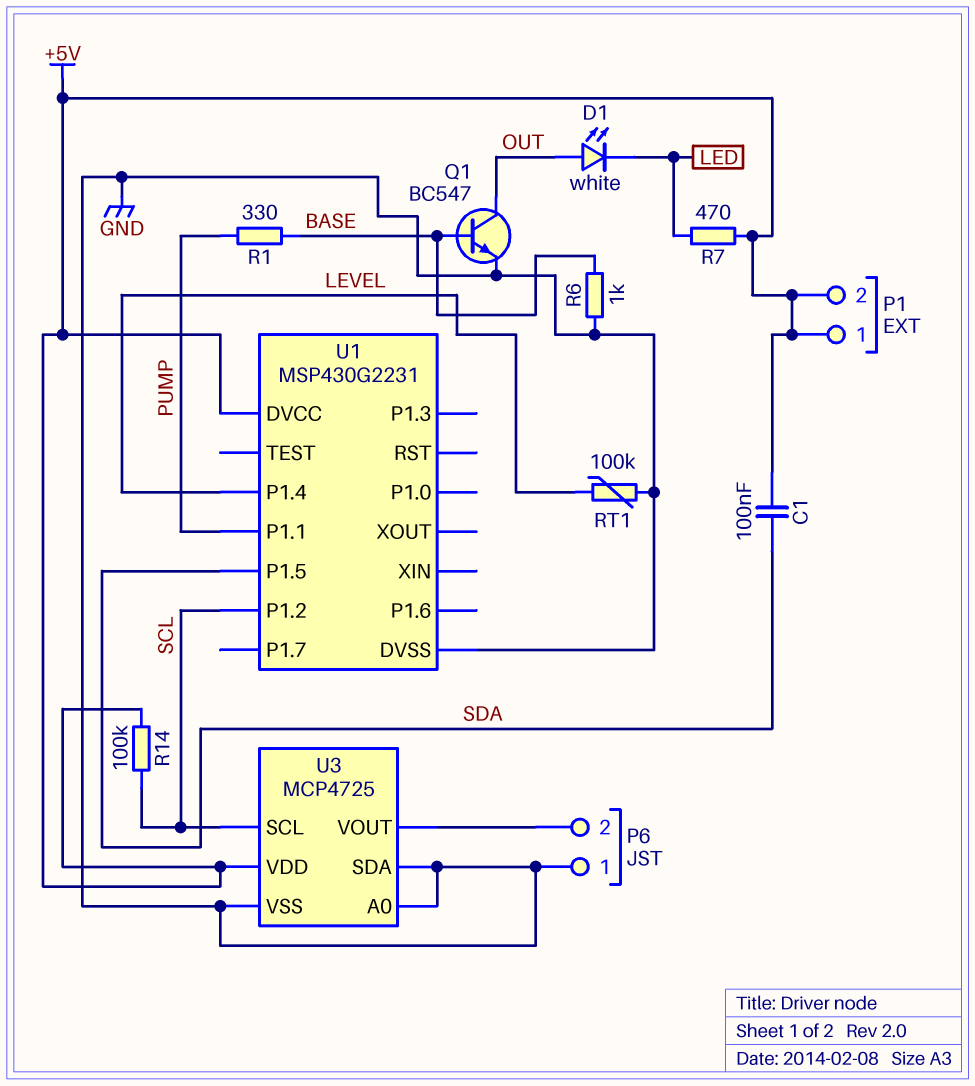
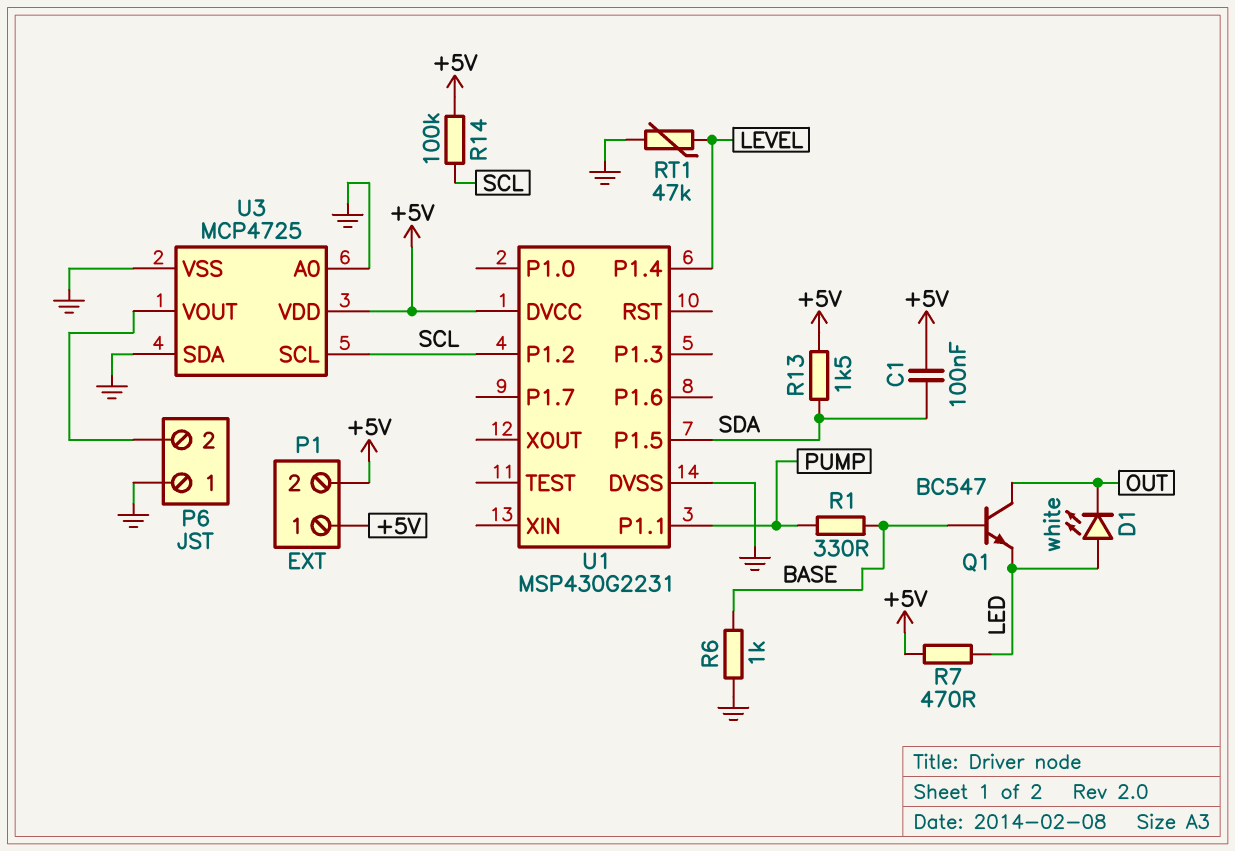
D1: LED white (A OUT, K LED) -> LED white (A LED, K OUT)
Q1: NPN BC547 (B BASE, C OUT, E GND) -> NPN BC547 (B BASE, C OUT, E LED)
R13: none -> 1.5k (+5V, SDA)
RT1: 100k (GND, LEVEL) -> 47k (GND, LEVEL)

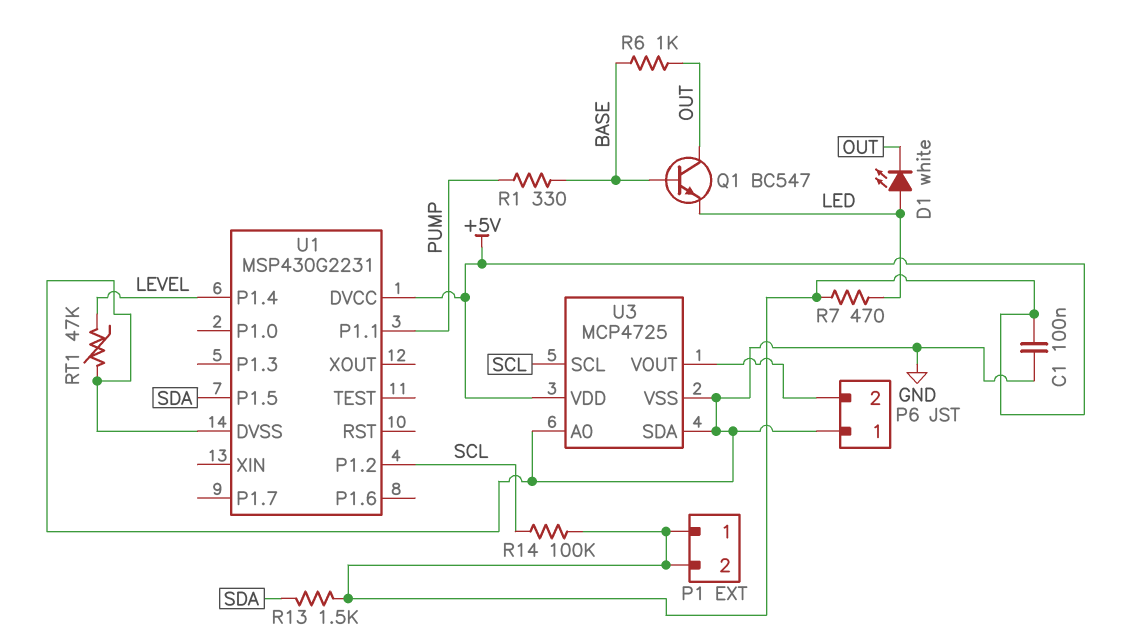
C1: 100nF (+5V, SDA) -> 100nF (+5V, GND)
R6: 1k (BASE, GND) -> 1k (BASE, OUT)

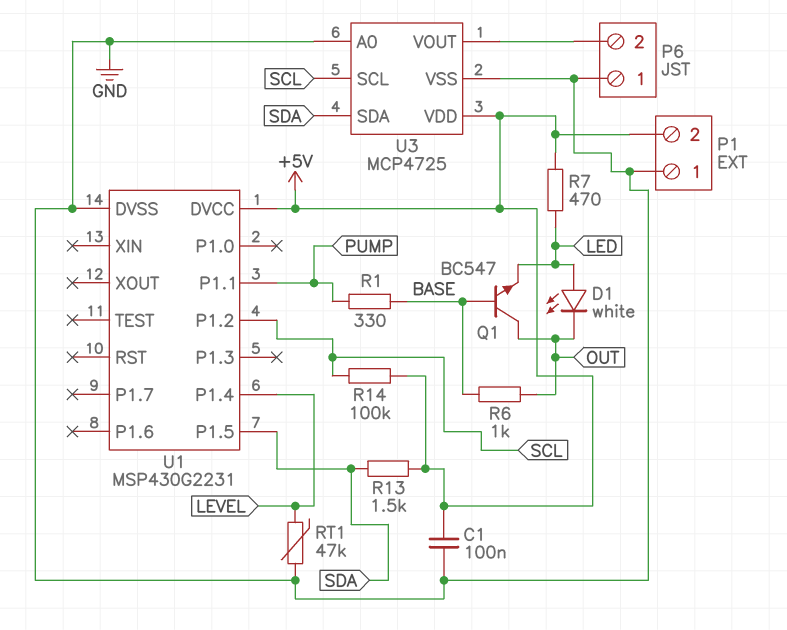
P1 pin 1: +5V -> GND
U3 pin SDA: GND -> SDA

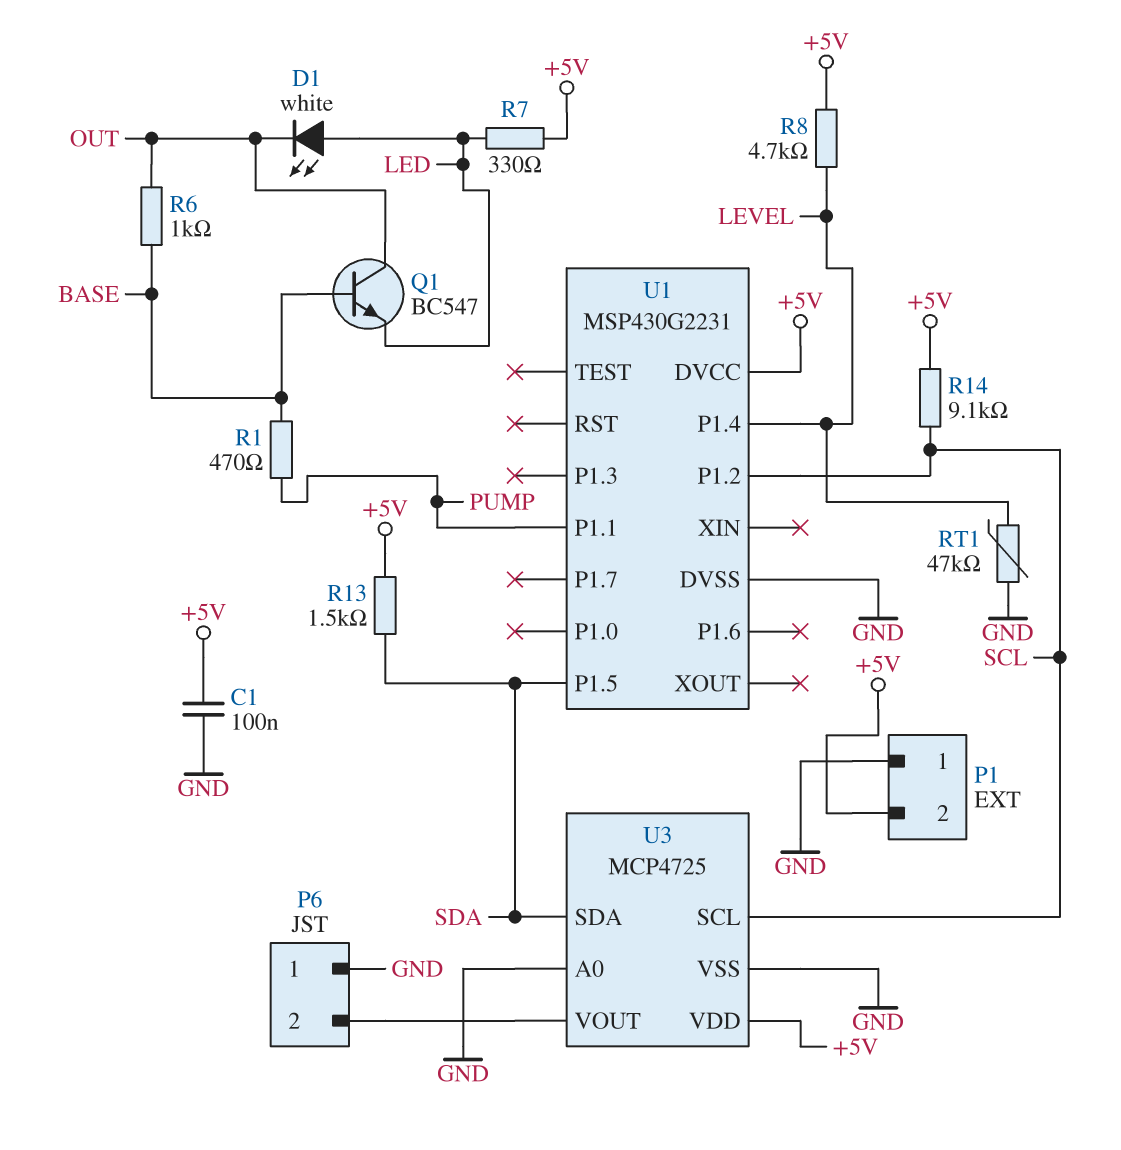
R1: 330 (BASE, PUMP) -> 470 (BASE, PUMP)
R7: 470 (+5V, LED) -> 330 (+5V, LED)
R8: none -> 4.7k (+5V, LEVEL)
R14: 100k (+5V, SCL) -> 9.1k (+5V, SCL)

